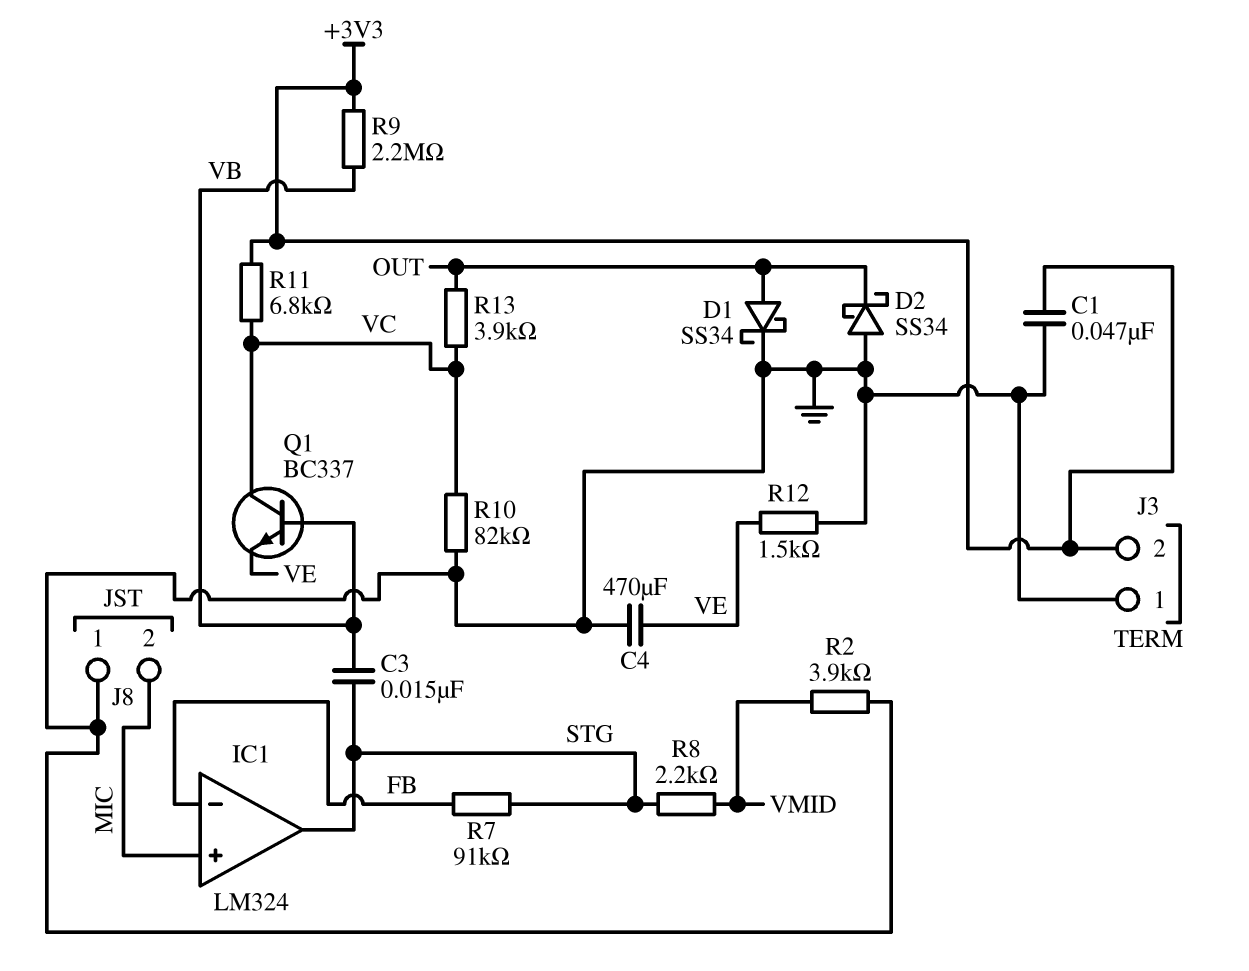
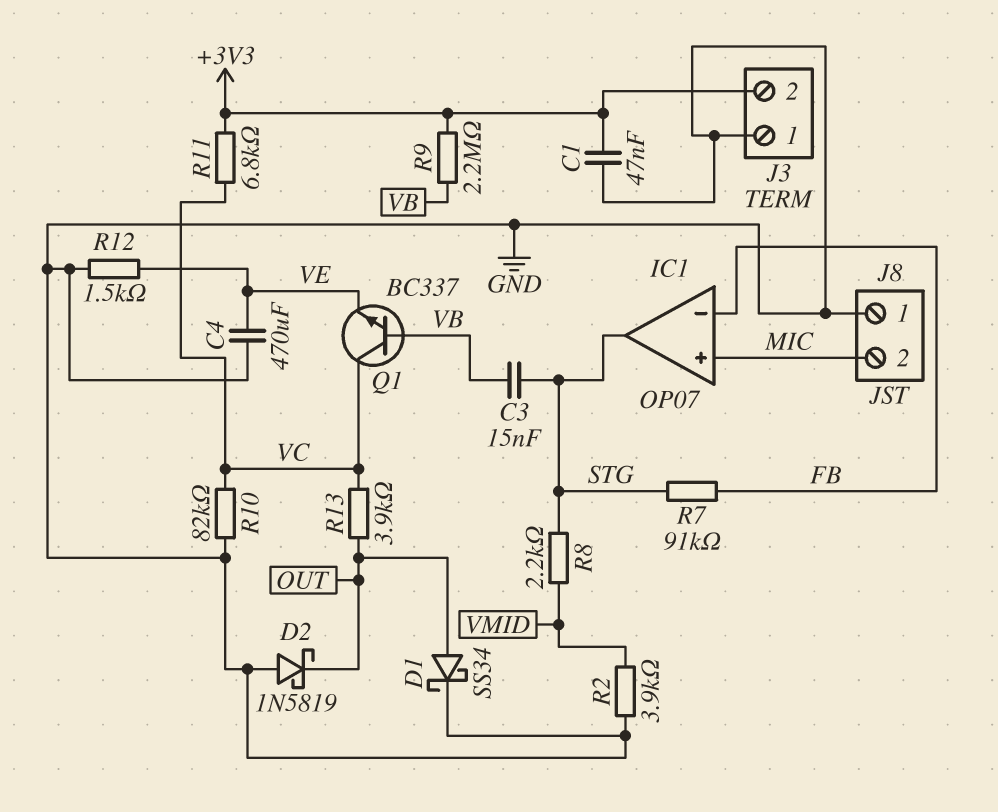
D2: schottky SS34 (A GND, K OUT) -> schottky 1N5819 (A GND, K OUT)
IC1: LM324 -> OP07

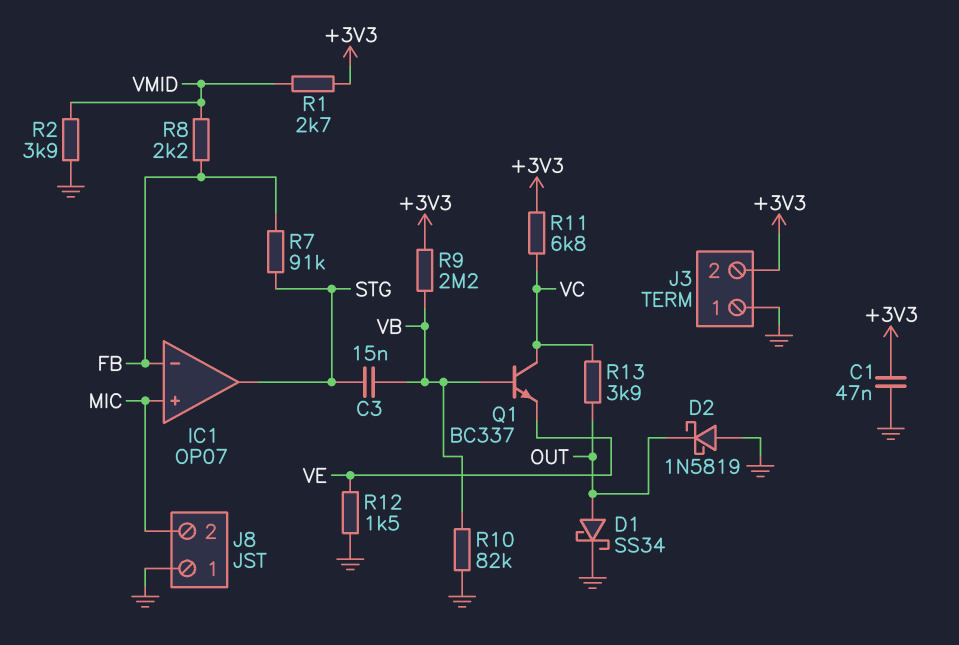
C4: 470uF (GND, VE) -> none
R1: none -> 2.7k (+3V3, VMID)
R8: 2.2k (STG, VMID) -> 2.2k (FB, VMID)
R10: 82k (GND, VC) -> 82k (GND, VB)

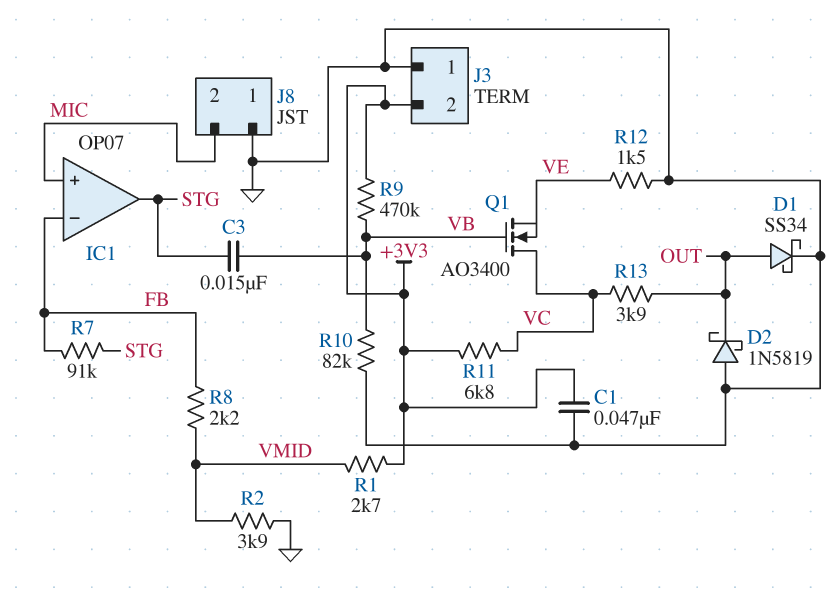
Q1: NPN BC337 (B VB, C VC, E VE) -> NMOS AO3400 (G VB, D VC, S VE)
R9: 2.2M (+3V3, VB) -> 470k (+3V3, VB)

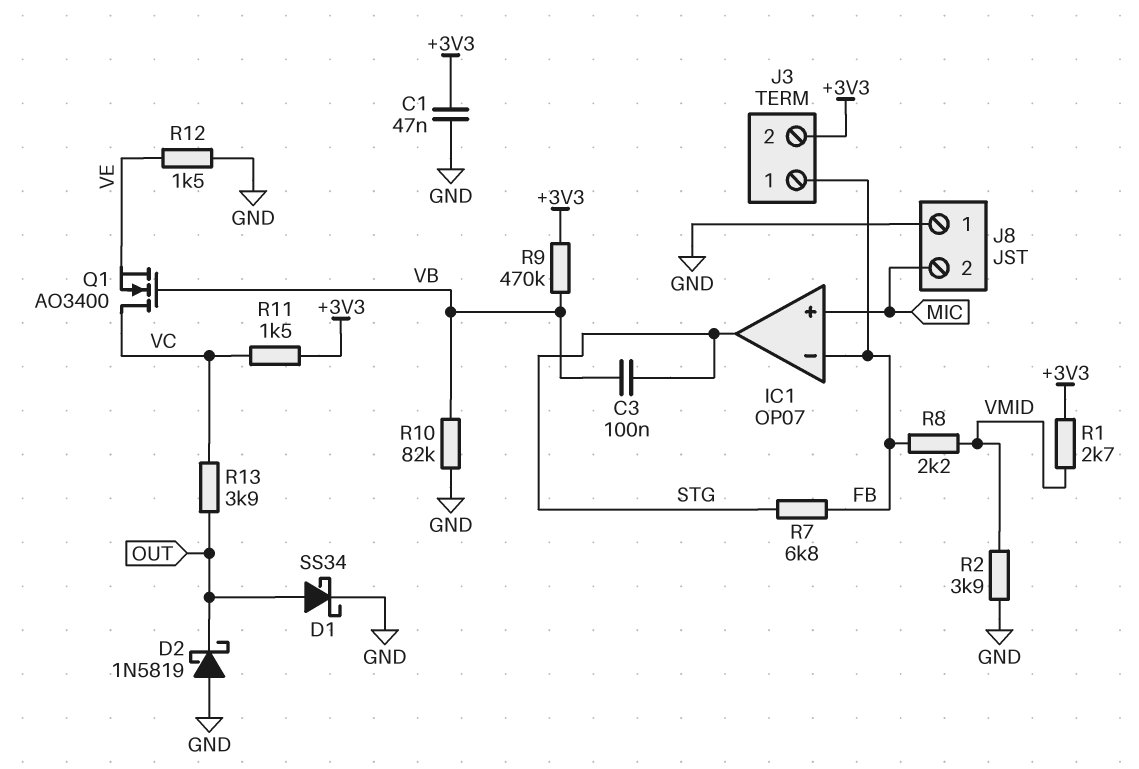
C3: 15nF (STG, VB) -> 100nF (STG, VB)
J3 pin 1: GND -> FB
R7: 91k (FB, STG) -> 6.8k (FB, STG)
R11: 6.8k (+3V3, VC) -> 1.5k (+3V3, VC)

